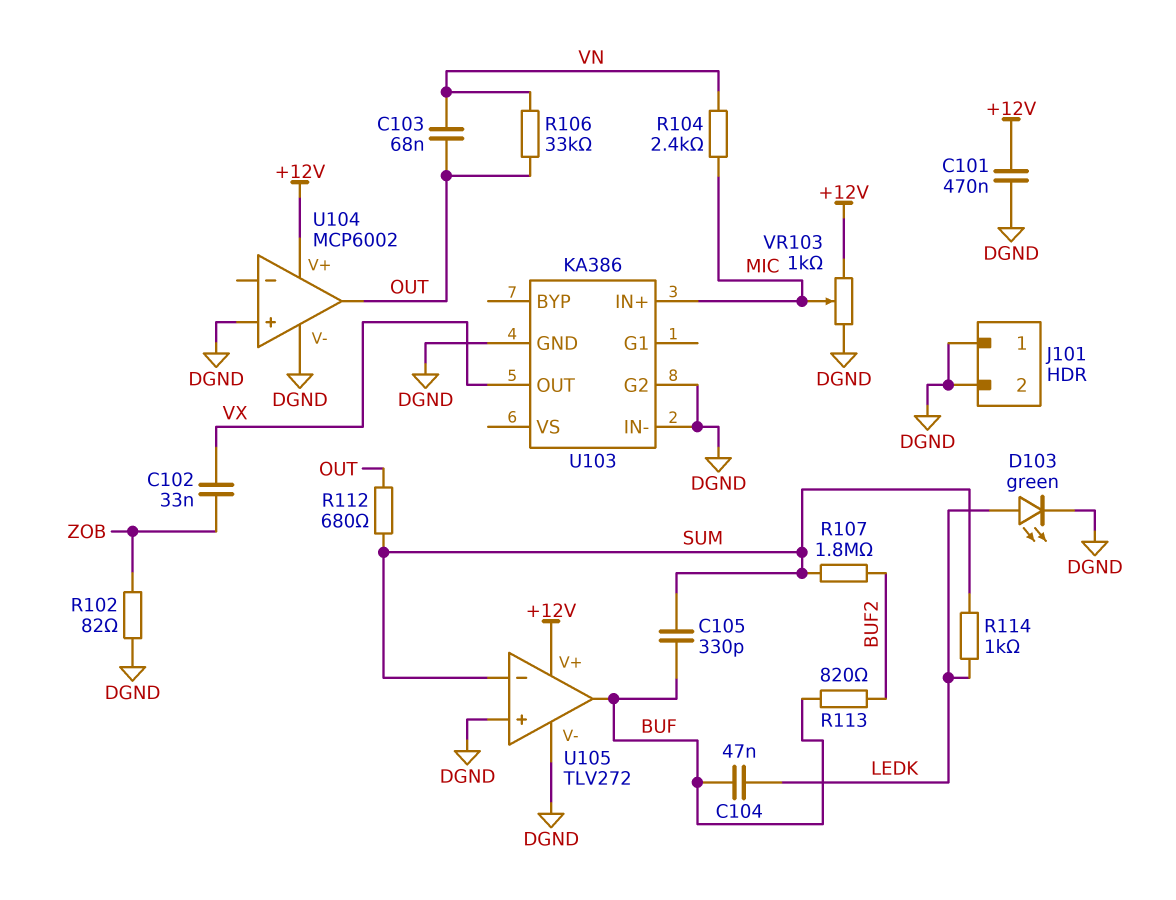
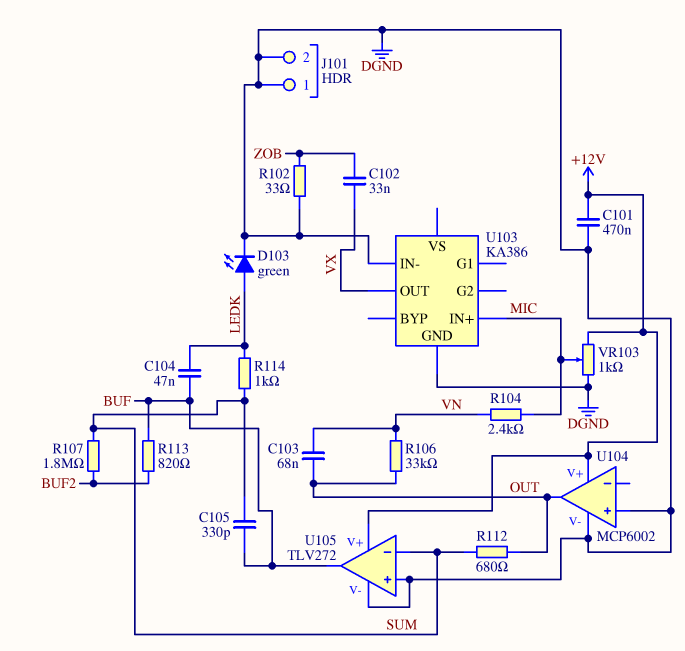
R102: 82 (DGND, ZOB) -> 33 (DGND, ZOB)
U103 pin G2: DGND -> none

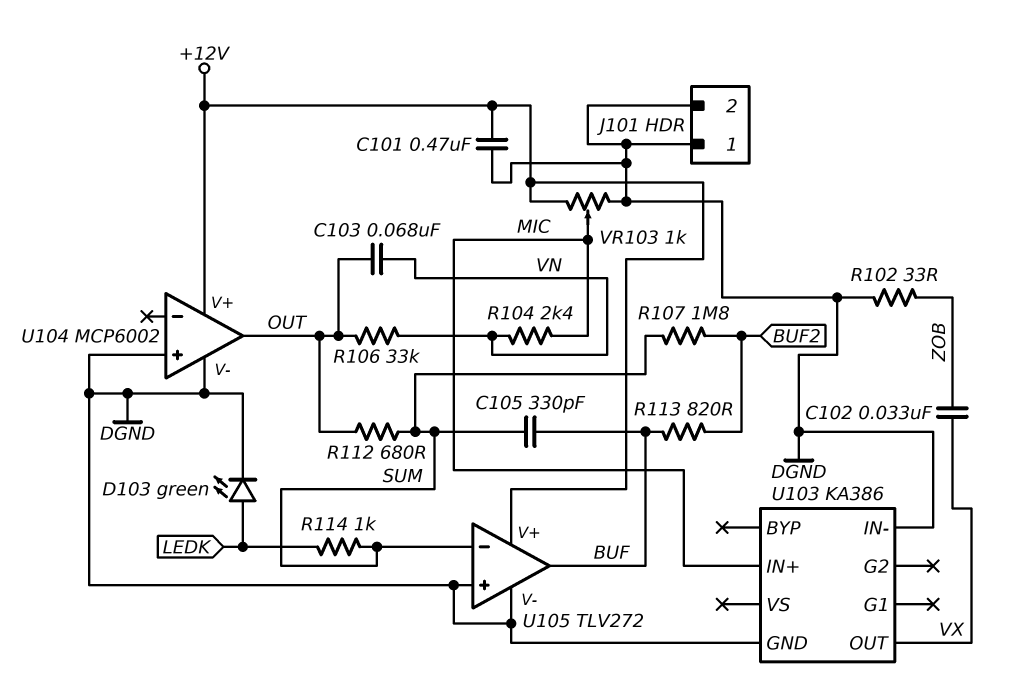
C104: 47nF (BUF, LEDK) -> none

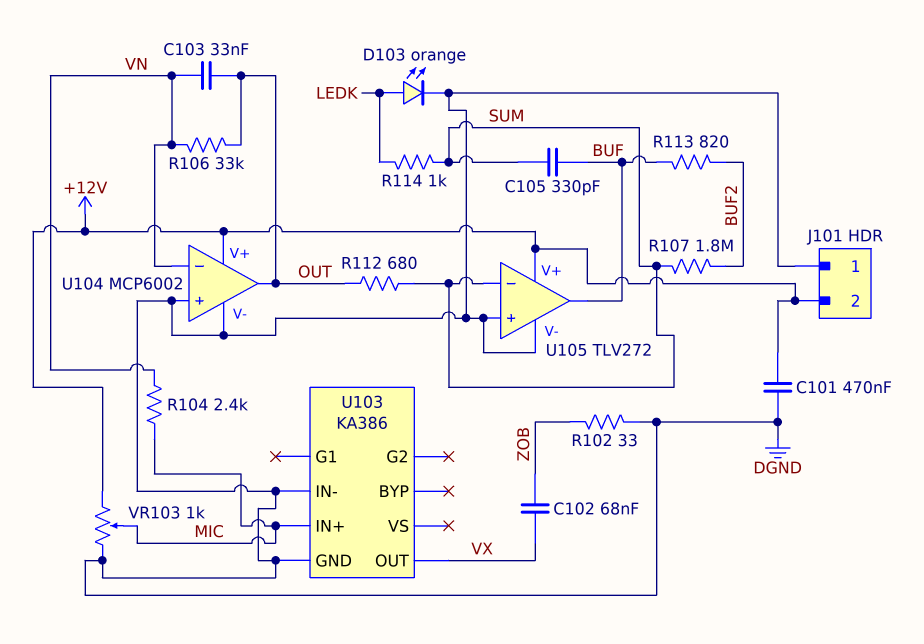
C102: 33nF (VX, ZOB) -> 68nF (VX, ZOB)
C103: 68nF (OUT, VN) -> 33nF (OUT, VN)
D103: LED green (A LEDK, K DGND) -> LED orange (A LEDK, K DGND)
J101 pin 2: DGND -> +12V
U104 pin in-: none -> VN

